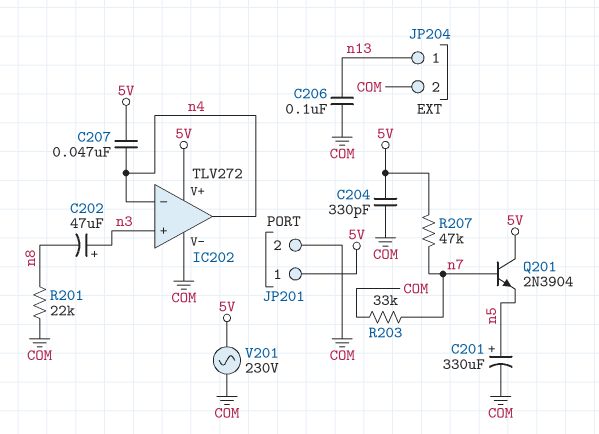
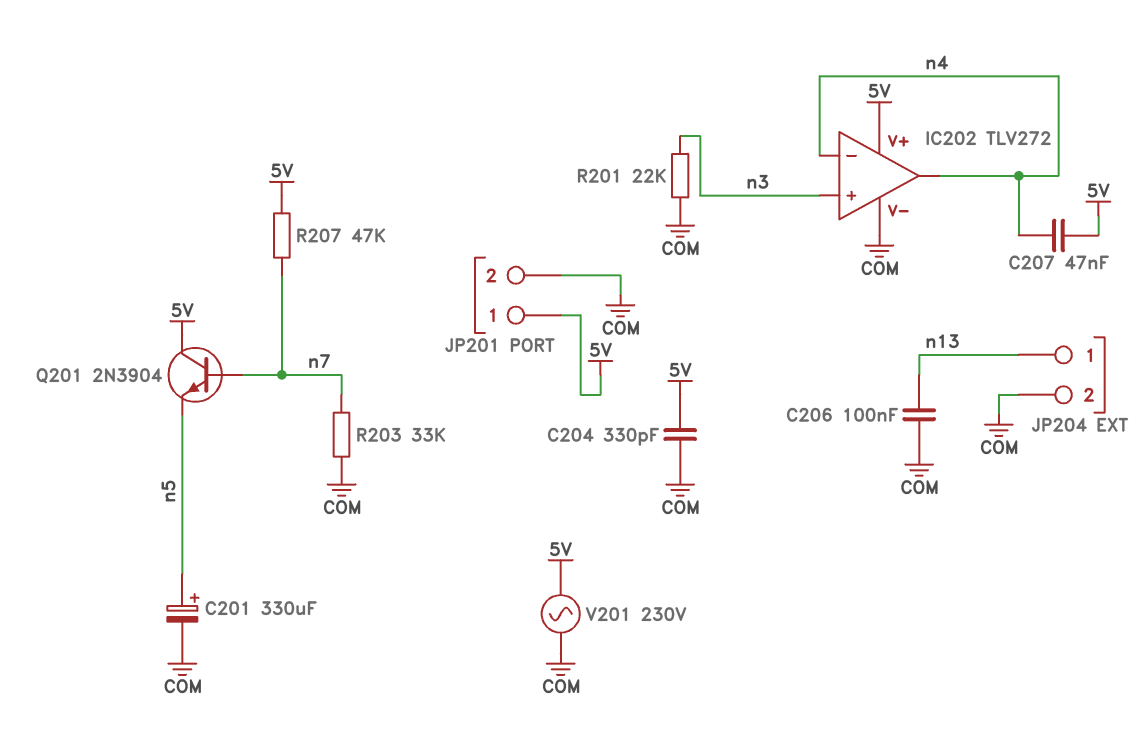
C202: 47uF (plus n3, minus n8) -> none
R201: 22k (COM, n8) -> 22k (COM, n3)

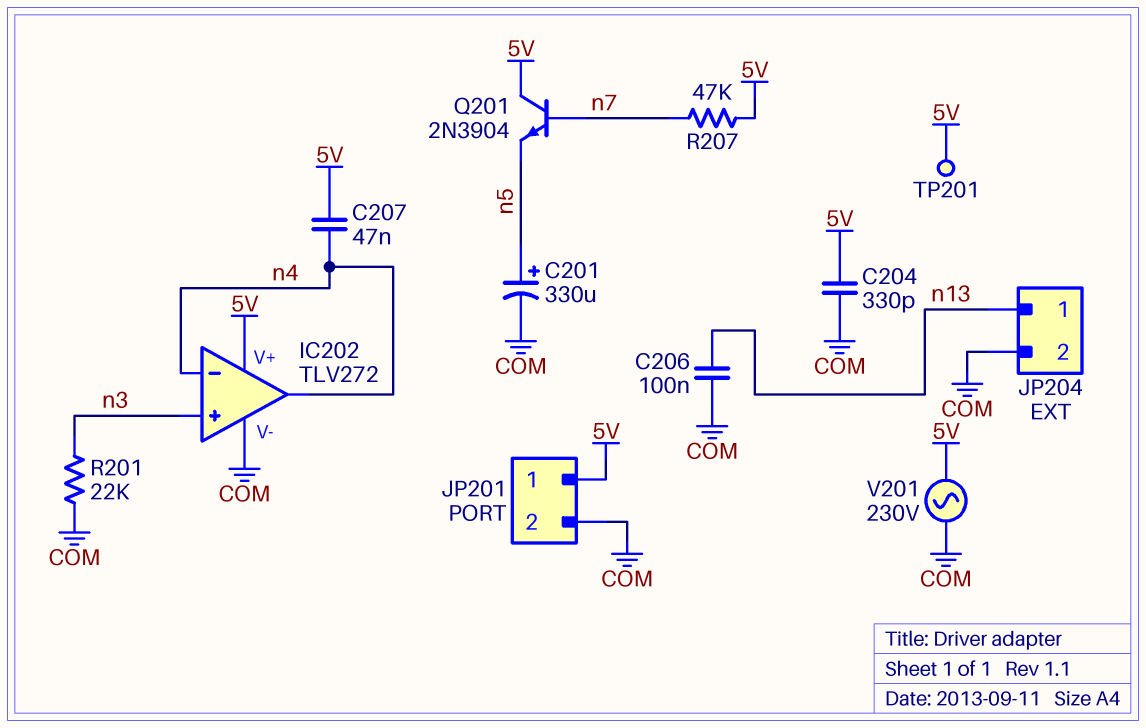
R203: 33k (COM, n7) -> none
TP201: none -> test point (5V)

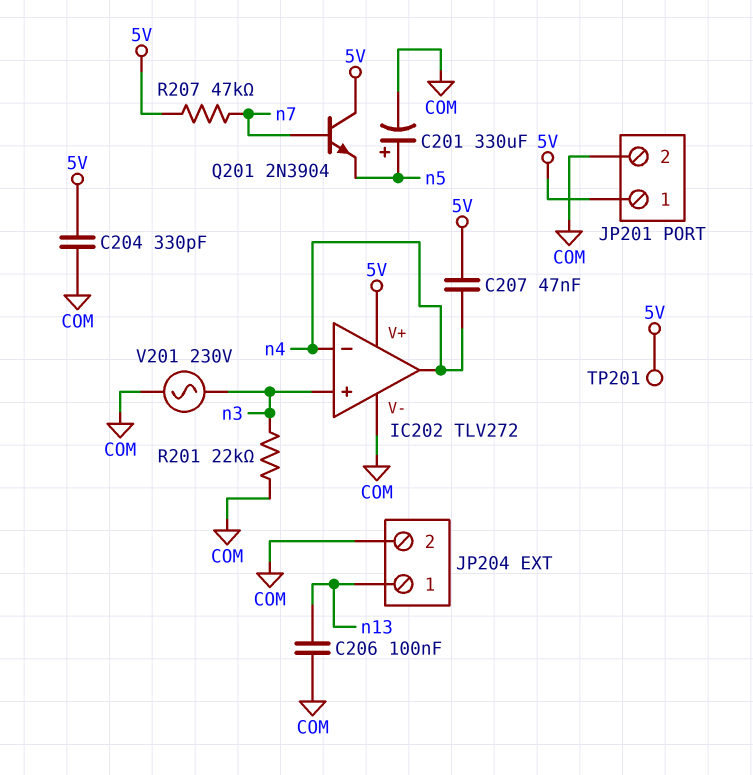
V201: AC 230V (5V, COM) -> AC 230V (COM, n3)

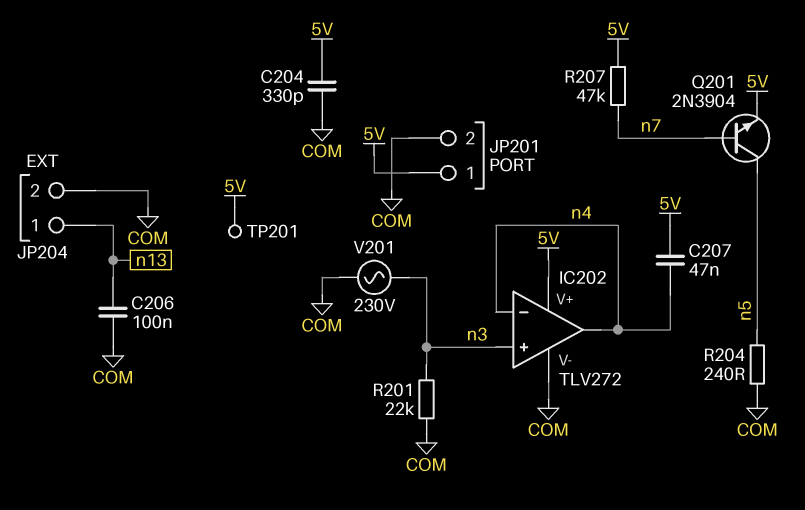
C201: 330uF (plus n5, minus COM) -> none
Q201: NPN 2N3904 (B n7, C 5V, E n5) -> NPN 2N3904 (B n7, C n5, E 5V)
R204: none -> 240 (COM, n5)

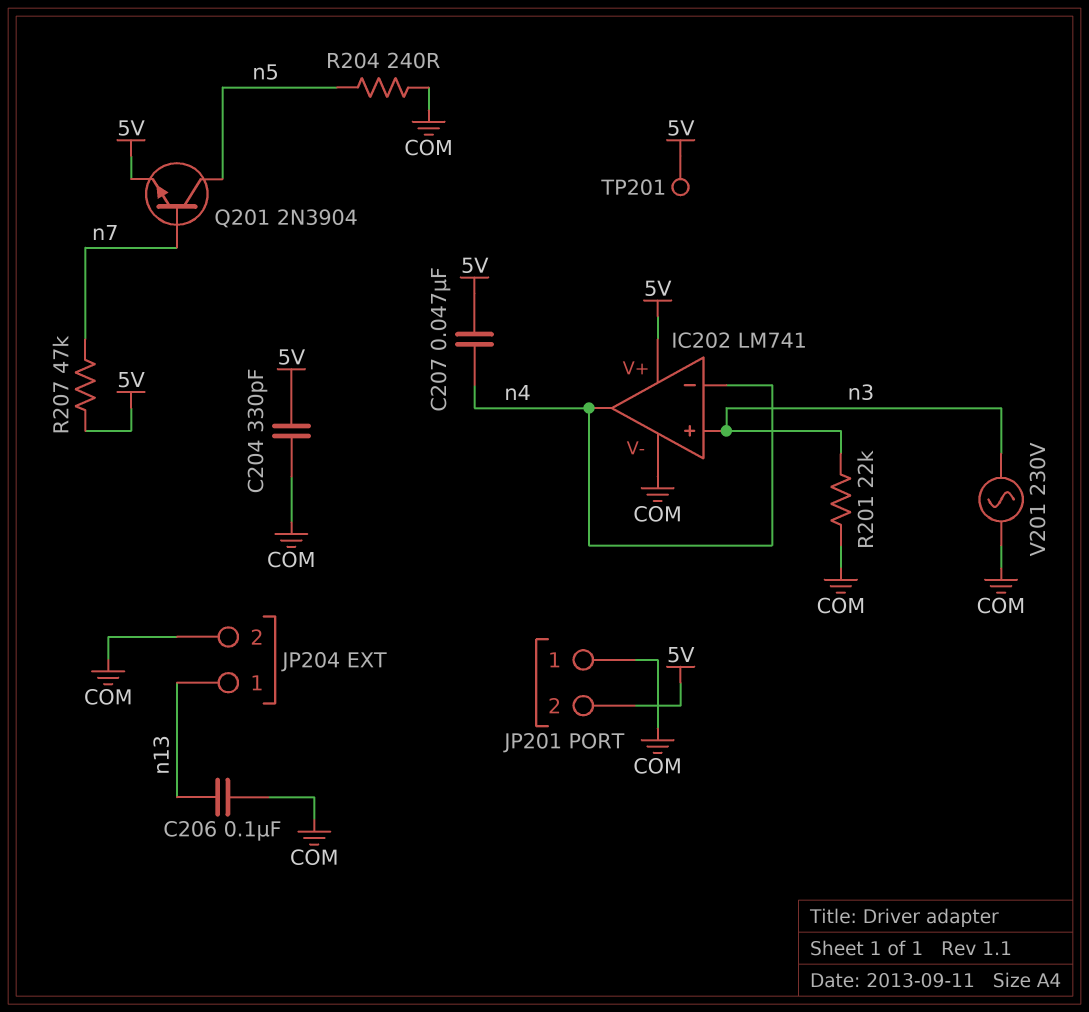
IC202: TLV272 -> LM741
JP201 pin 1: 5V -> COM
JP201 pin 2: COM -> 5V

